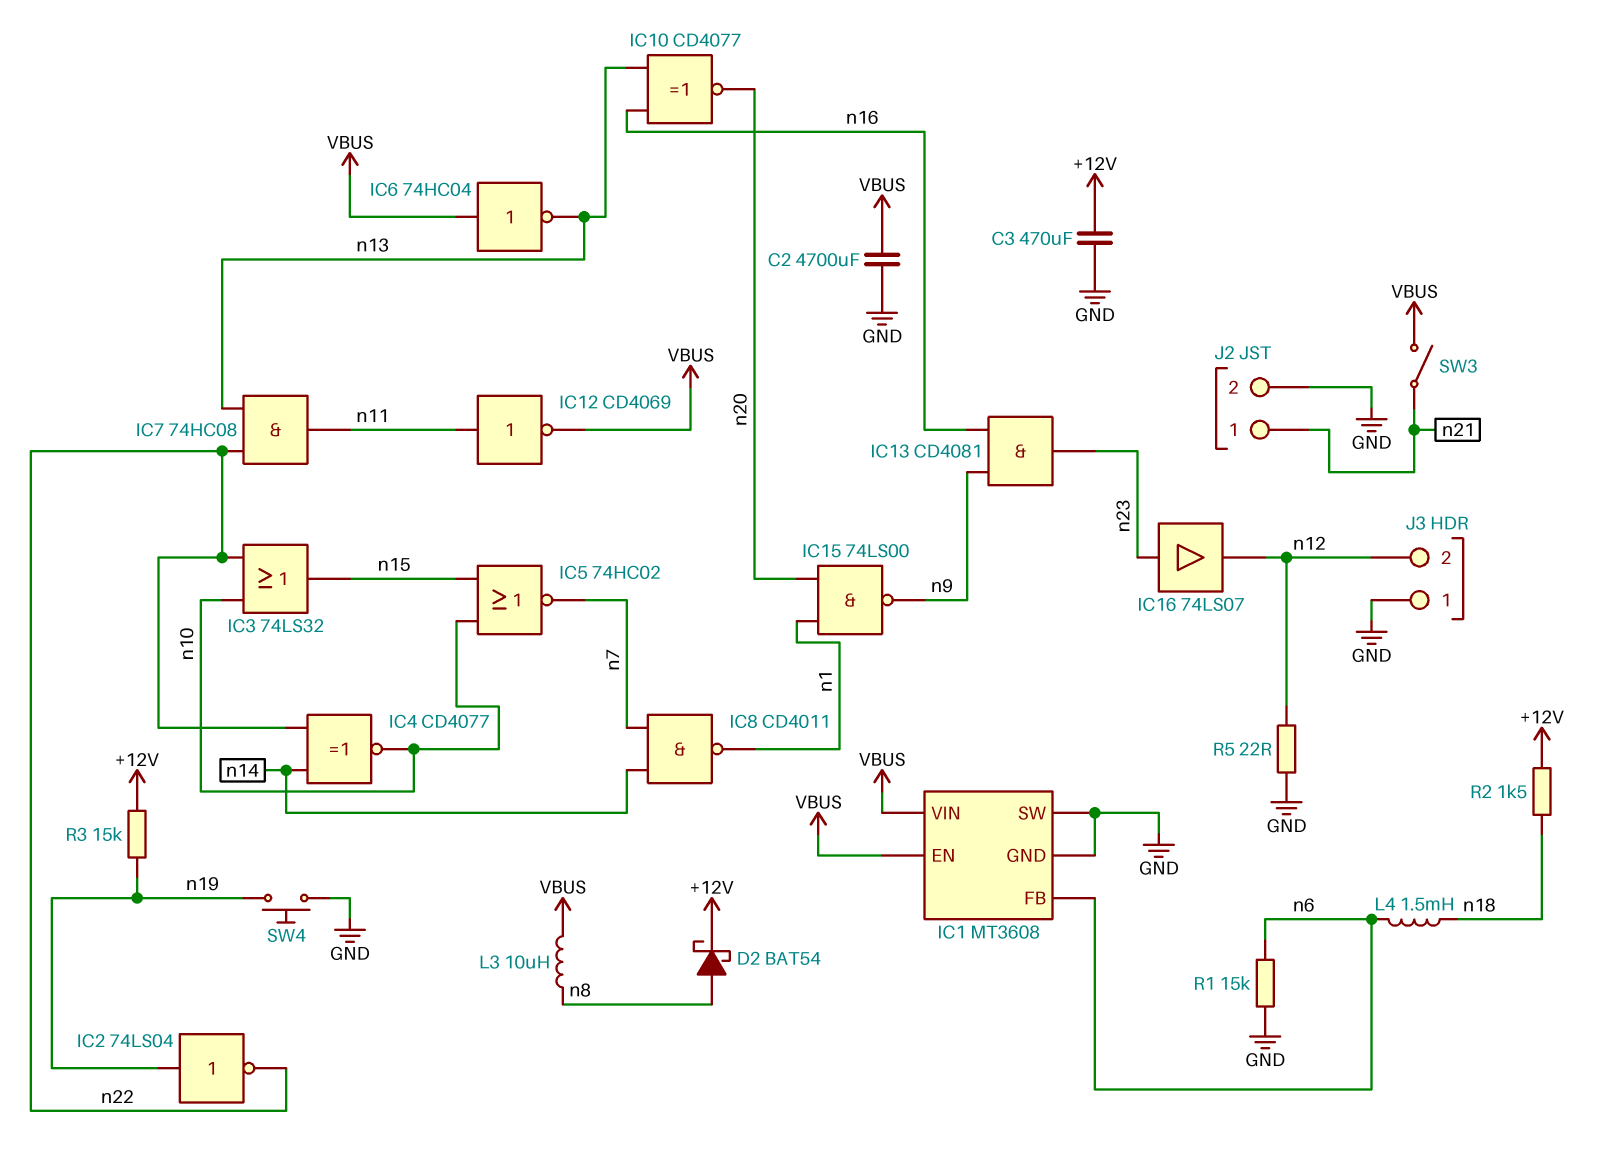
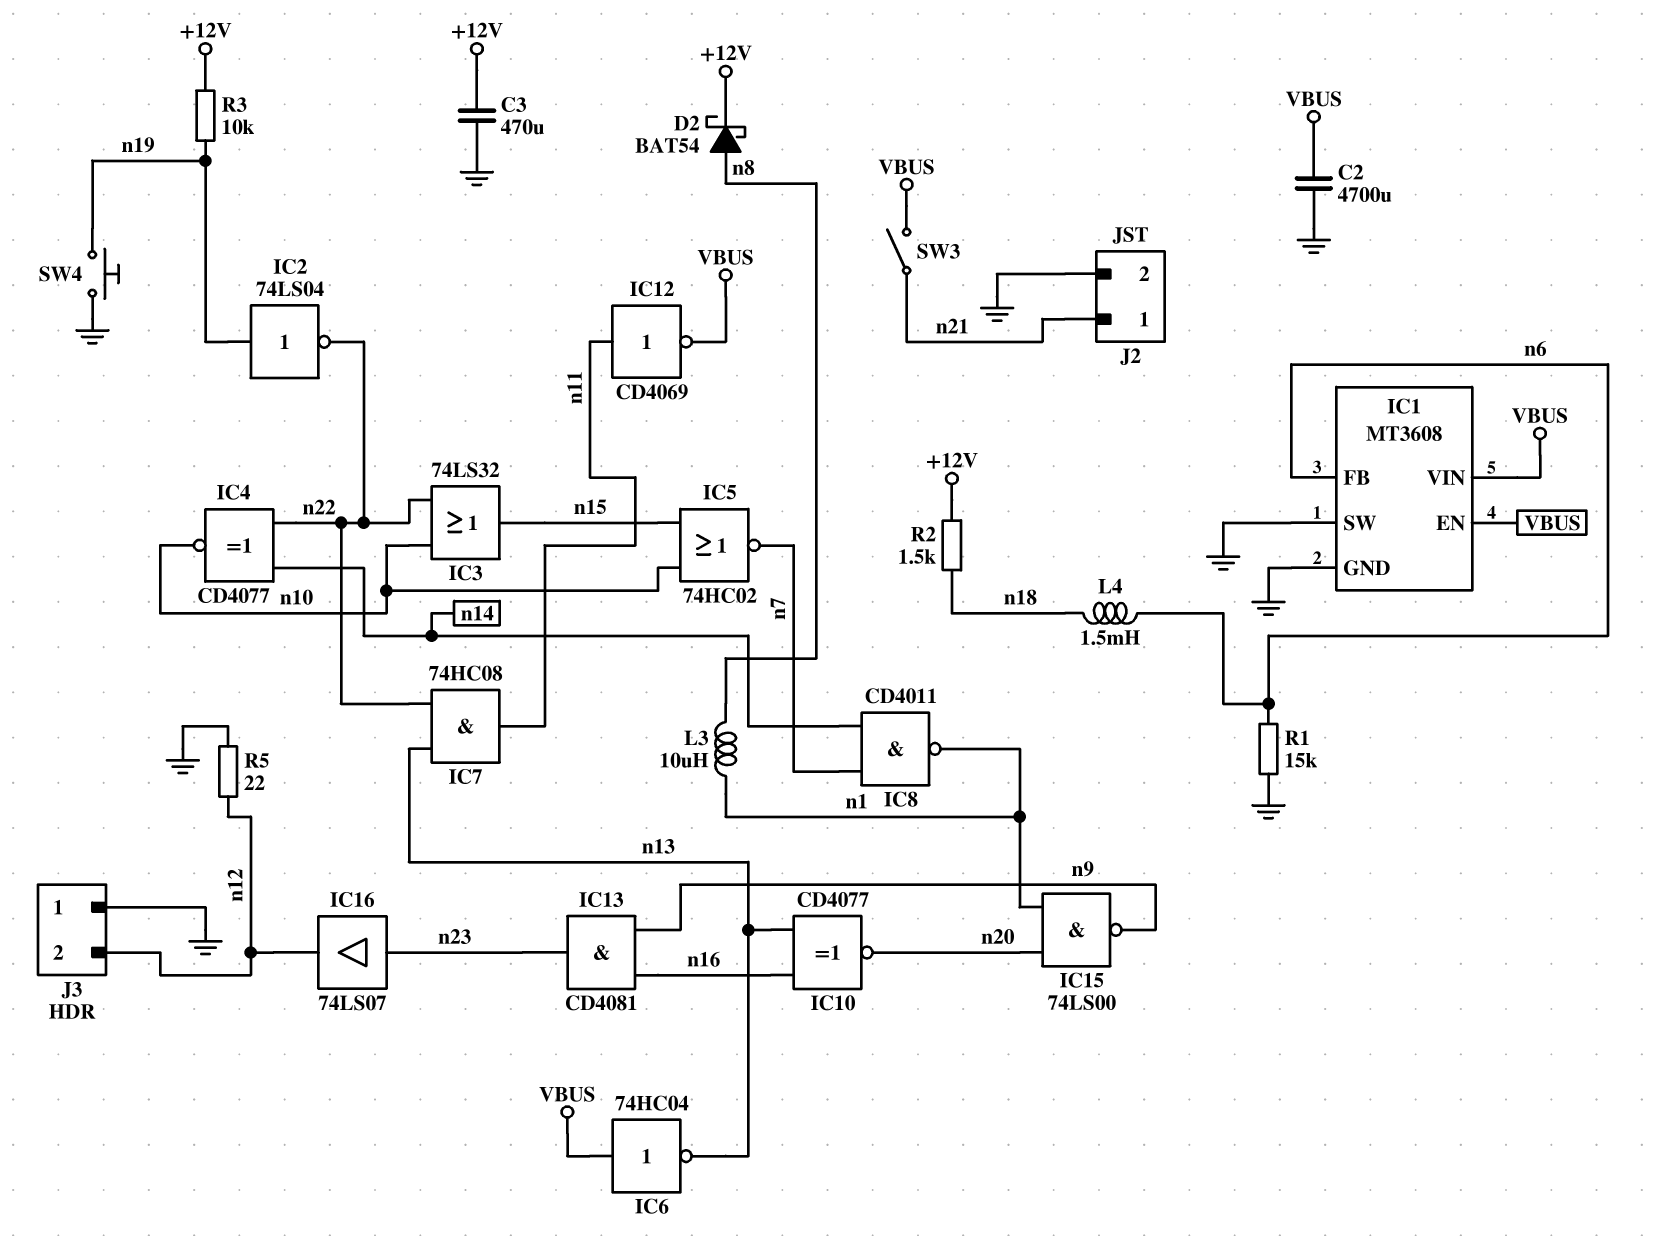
L3: 10uH (VBUS, n8) -> 10uH (n1, n8)
R3: 15k (+12V, n19) -> 10k (+12V, n19)

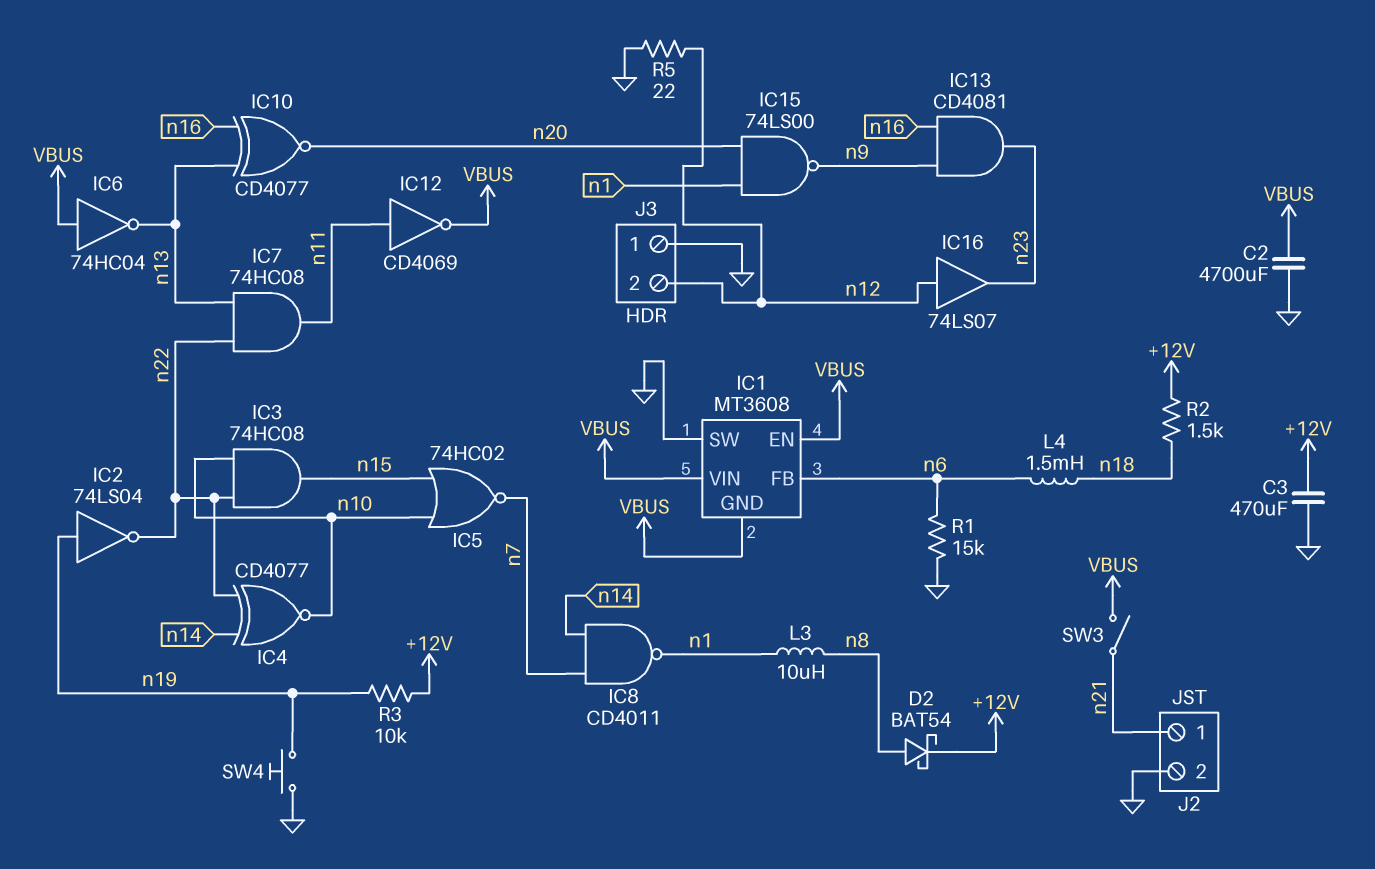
IC1 pin GND: GND -> VBUS
IC3: OR 74LS32 (in n10, in n22, out n15) -> AND 74HC08 (in n10, in n22, out n15)
IC16: buffer 74LS07 (in n23, out n12) -> buffer 74LS07 (in n12, out n23)

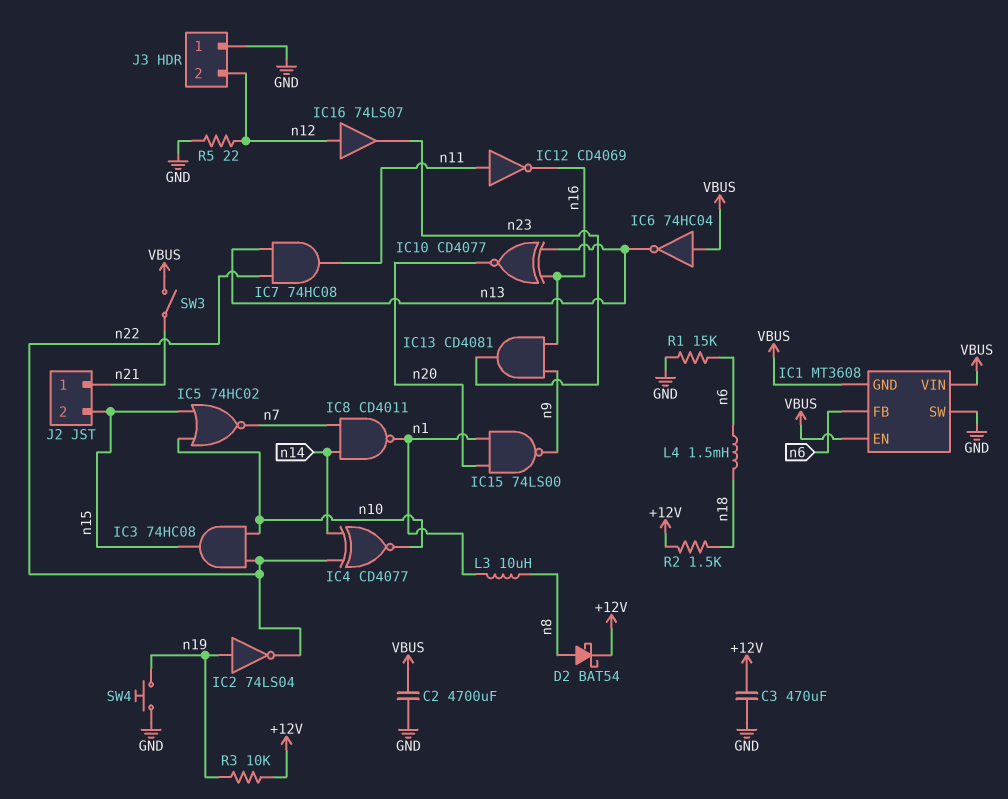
IC12: NOT CD4069 (in n11, out VBUS) -> NOT CD4069 (in n11, out n16)
J2 pin 2: GND -> n15

